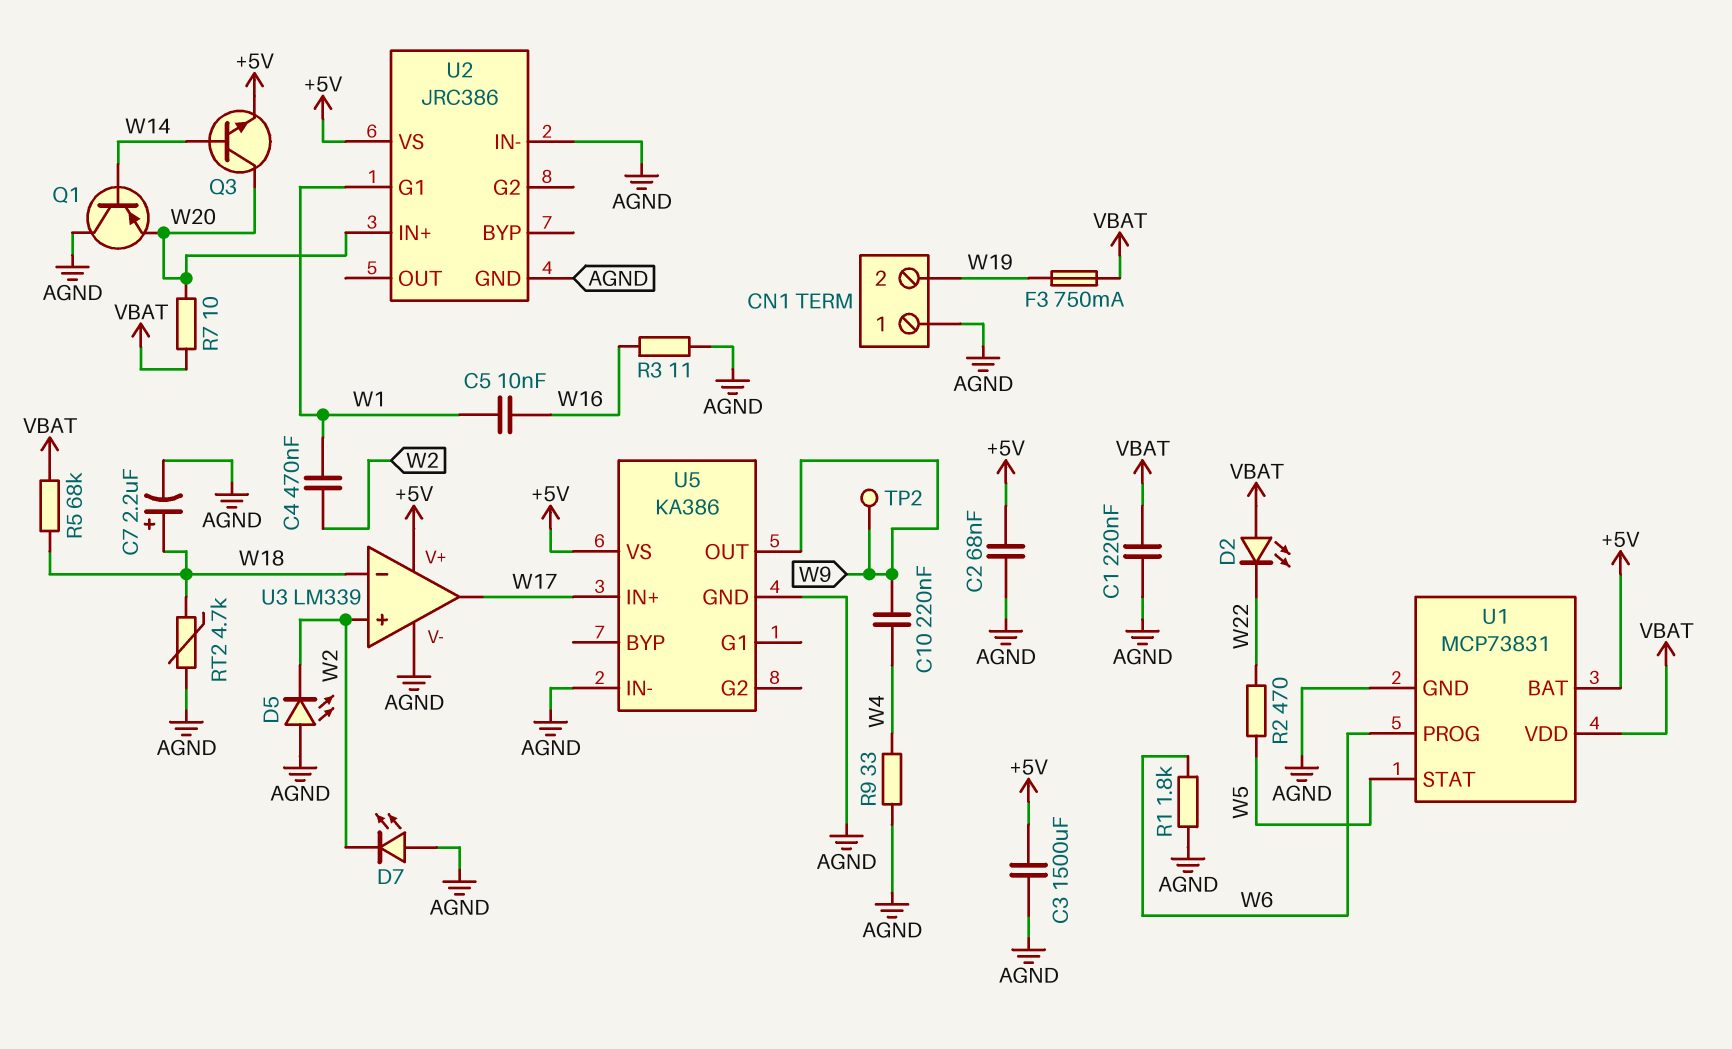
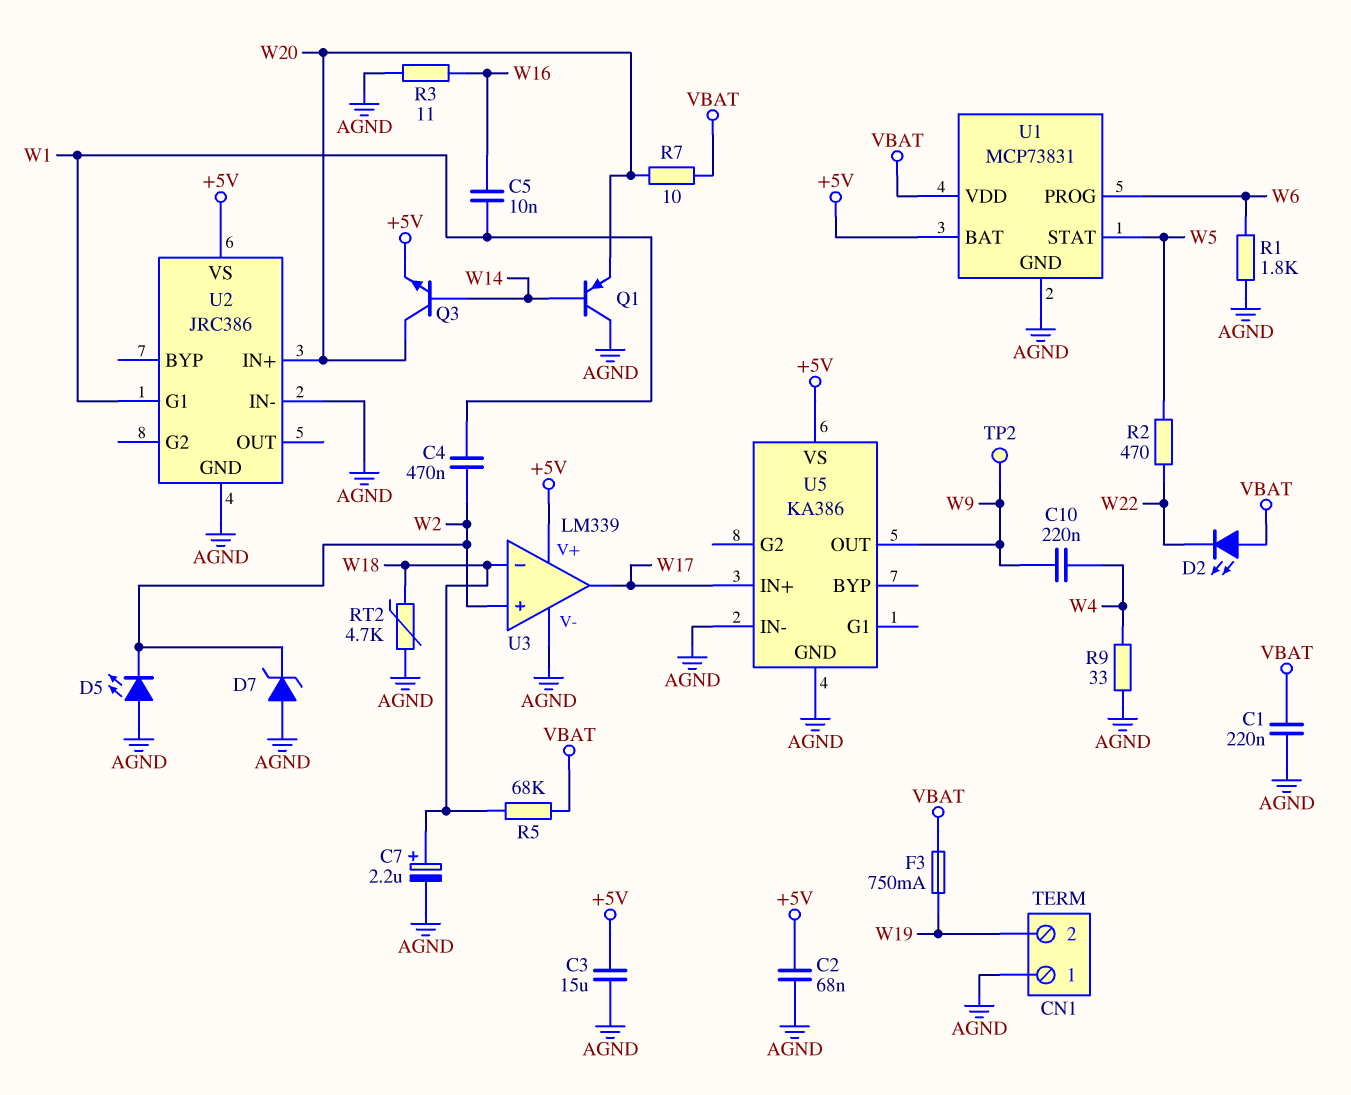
C3: 1500uF (+5V, AGND) -> 15uF (+5V, AGND)
D7: LED (A AGND, K W2) -> zener (A AGND, K W2)

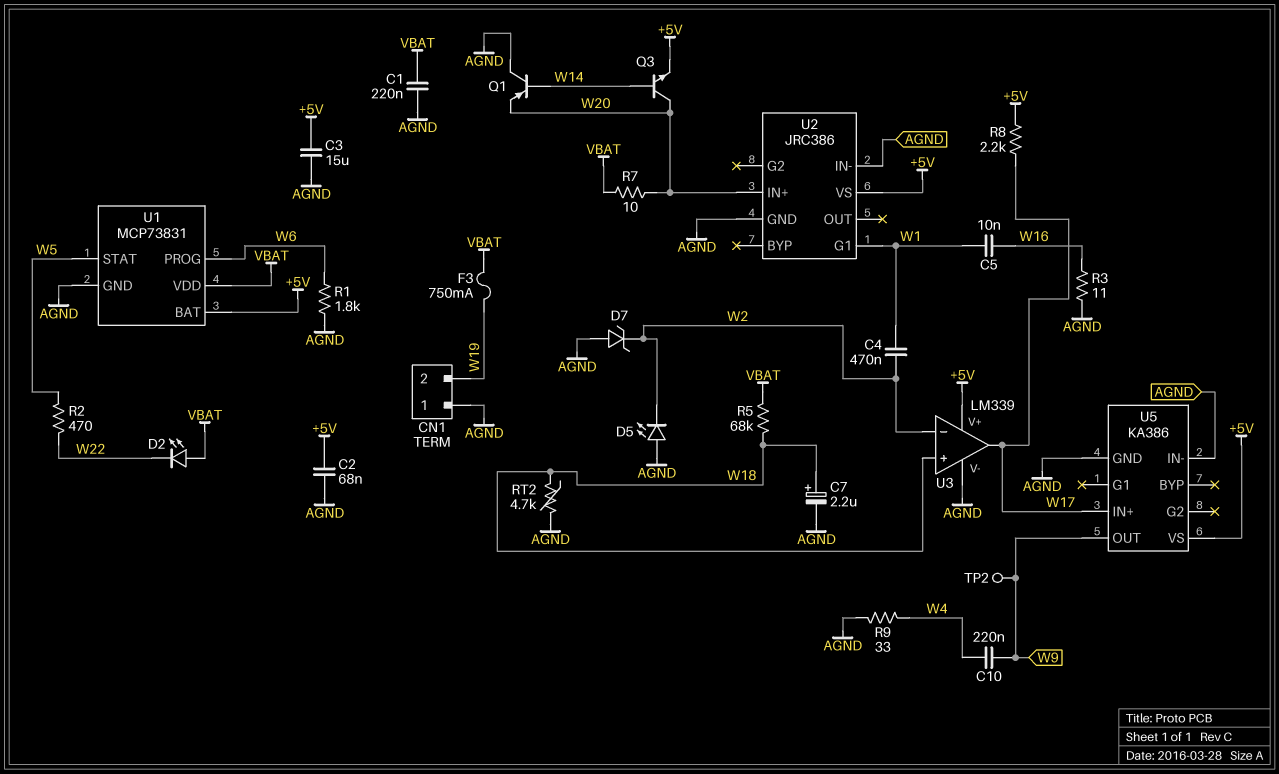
R8: none -> 2.2k (+5V, W17)
U3 pin in+: W2 -> W18
U3 pin in-: W18 -> W2

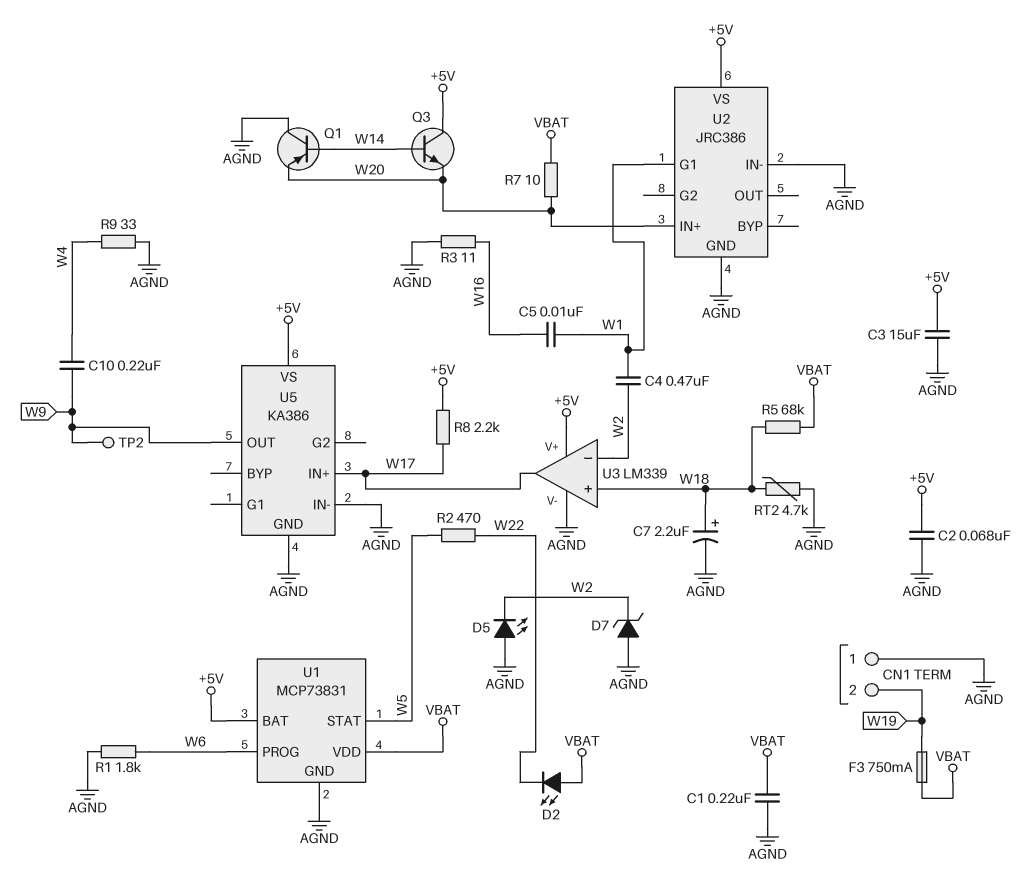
Q3: NPN (B W14, C W20, E +5V) -> NPN (B W14, C +5V, E W20)

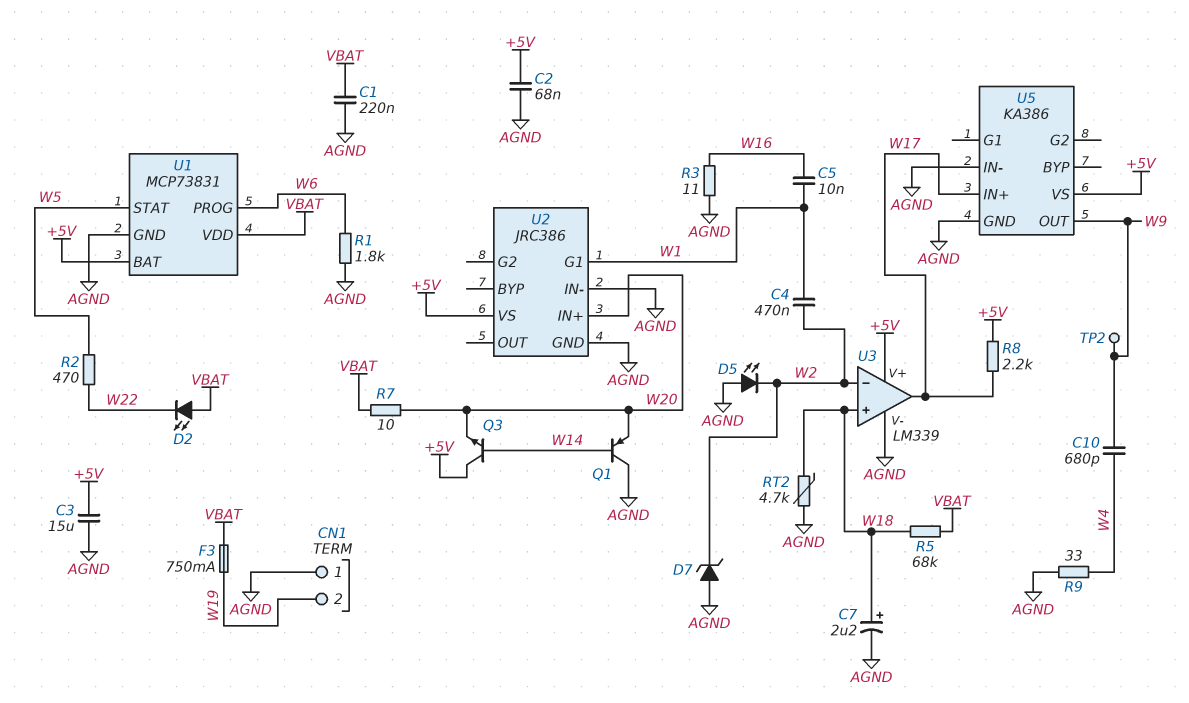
C10: 220nF (W4, W9) -> 680pF (W4, W9)

